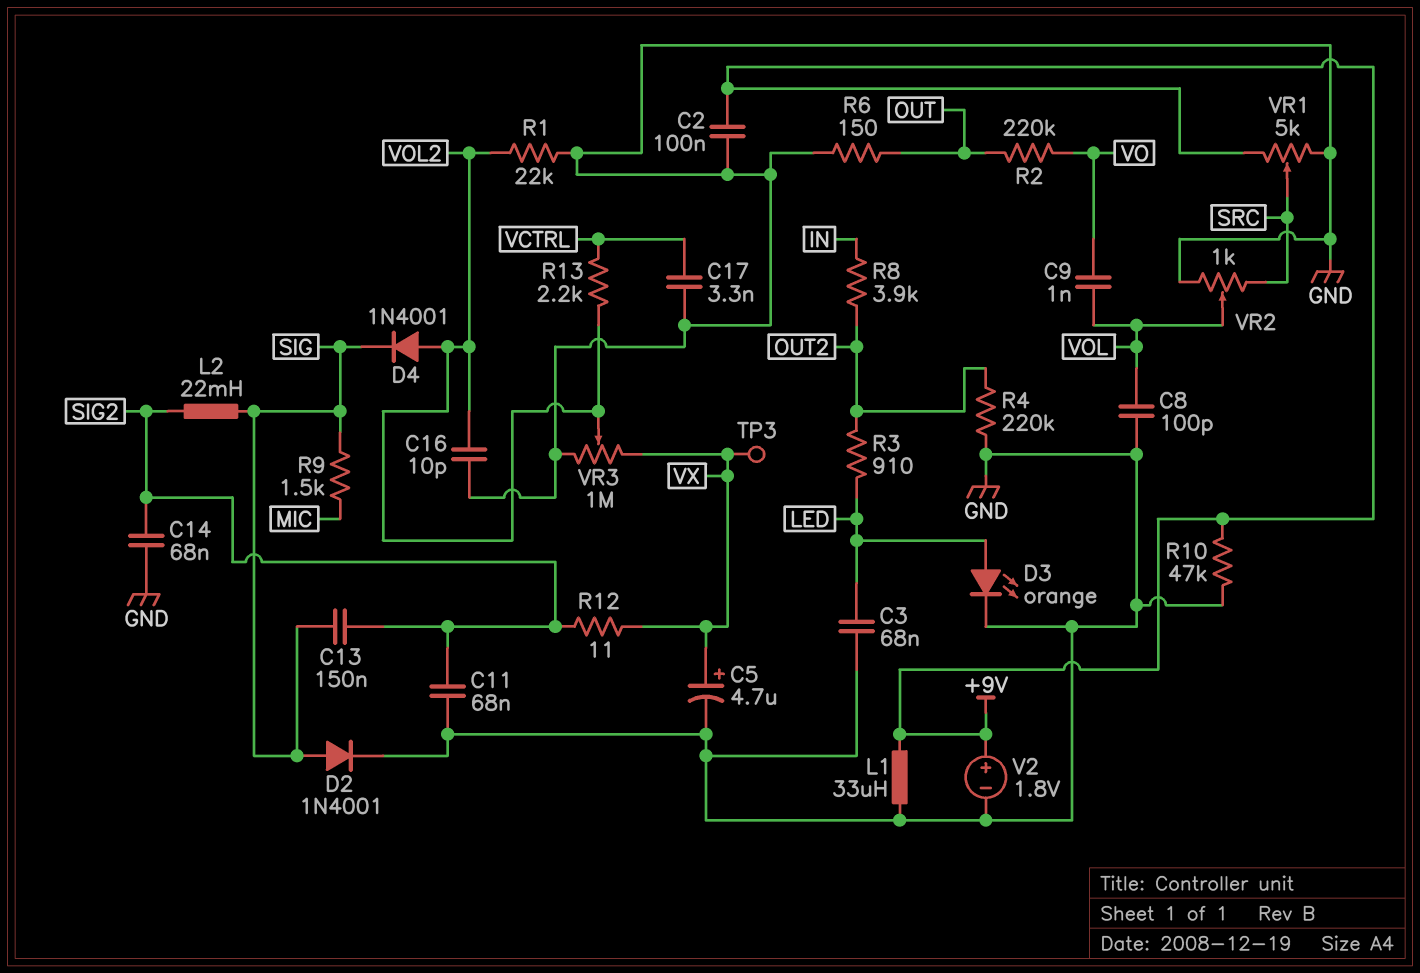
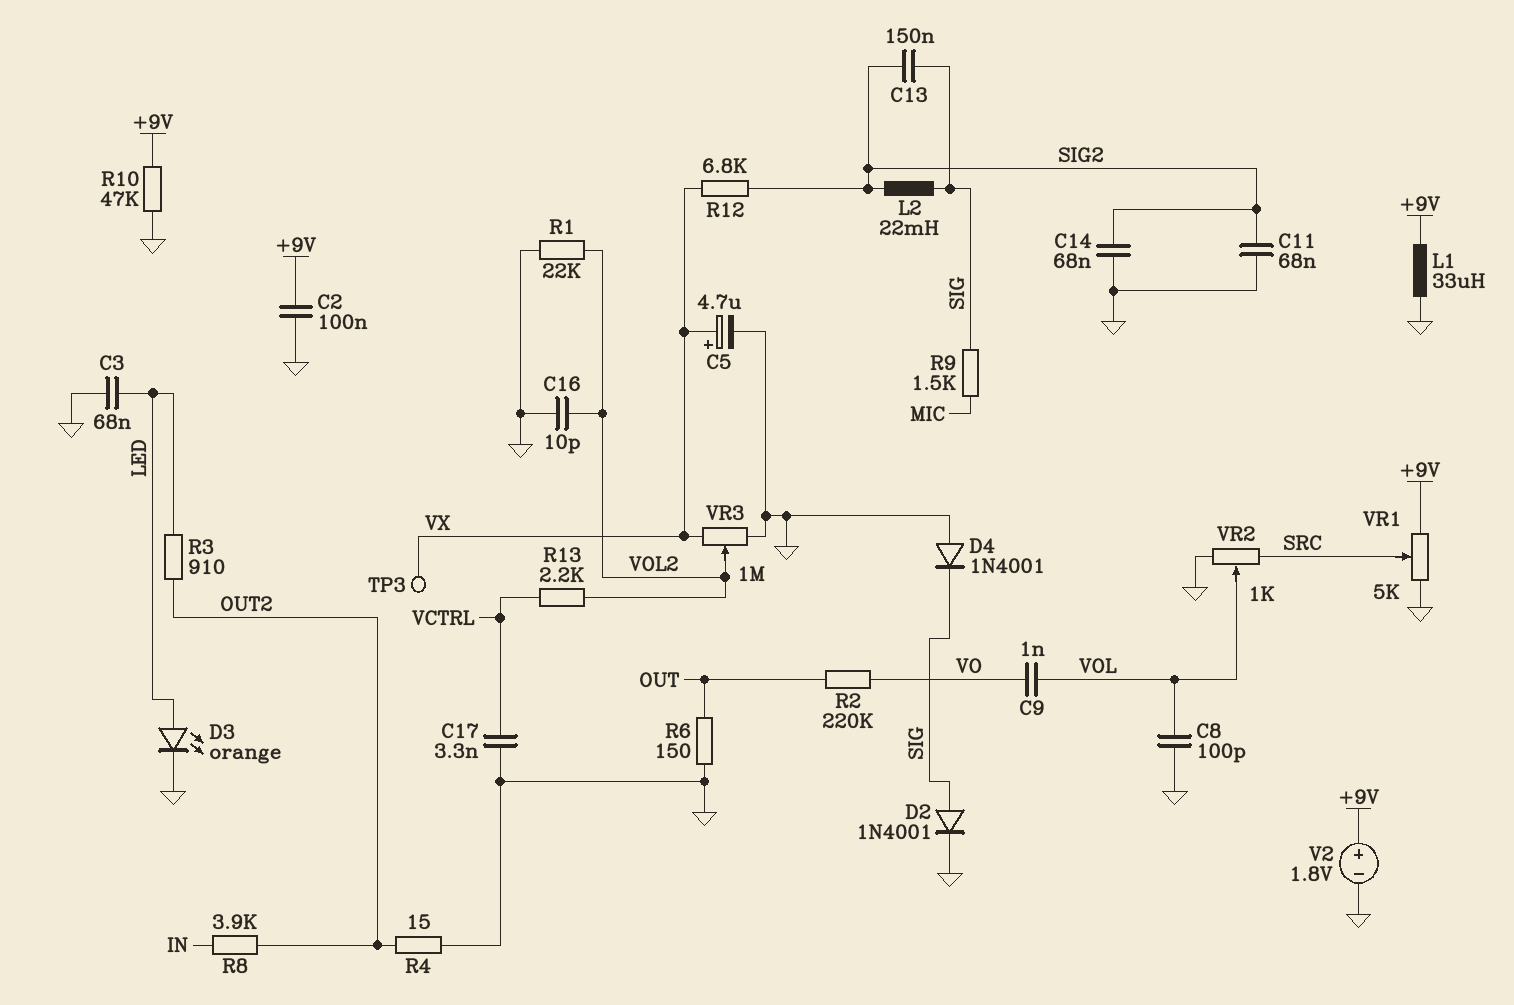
D4: diode 1N4001 (A VOL2, K SIG) -> diode 1N4001 (A GND, K SIG)
R4: 220k (GND, OUT2) -> 15 (GND, OUT2)
R12: 11 (SIG2, VX) -> 6.8k (SIG2, VX)

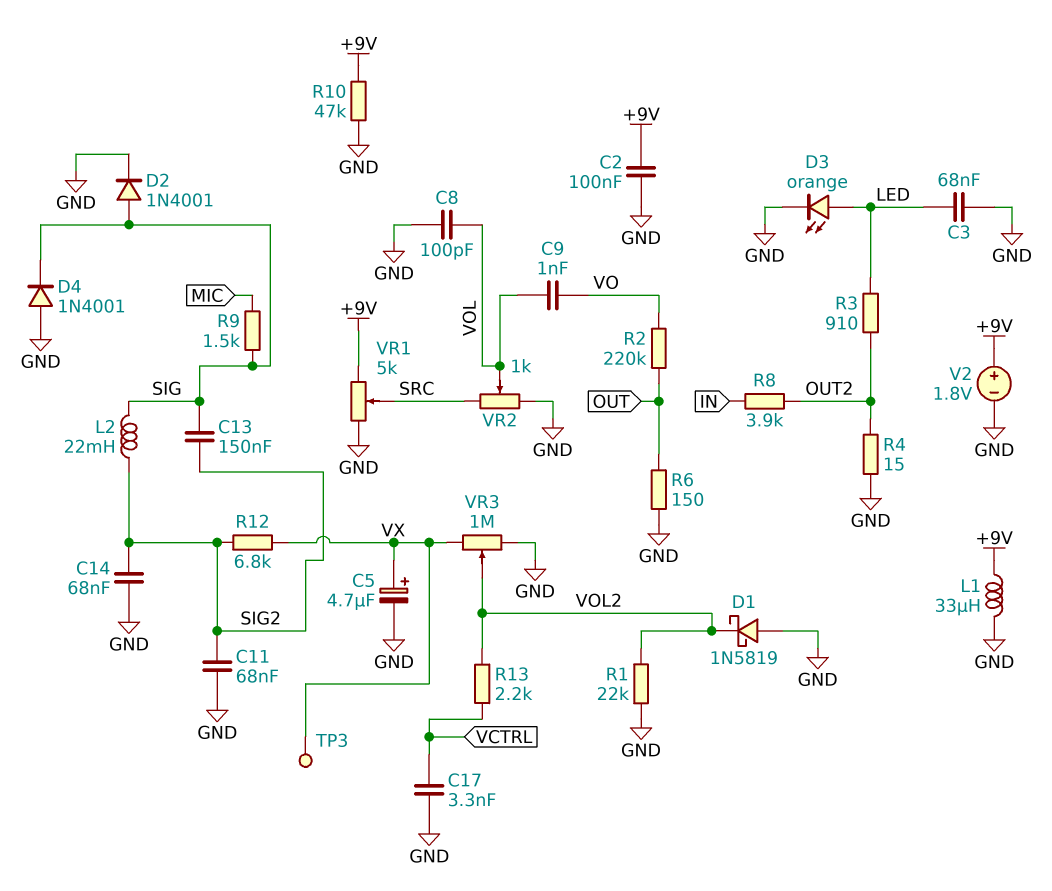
C16: 10pF (GND, VOL2) -> none
D1: none -> schottky 1N5819 (A GND, K VOL2)

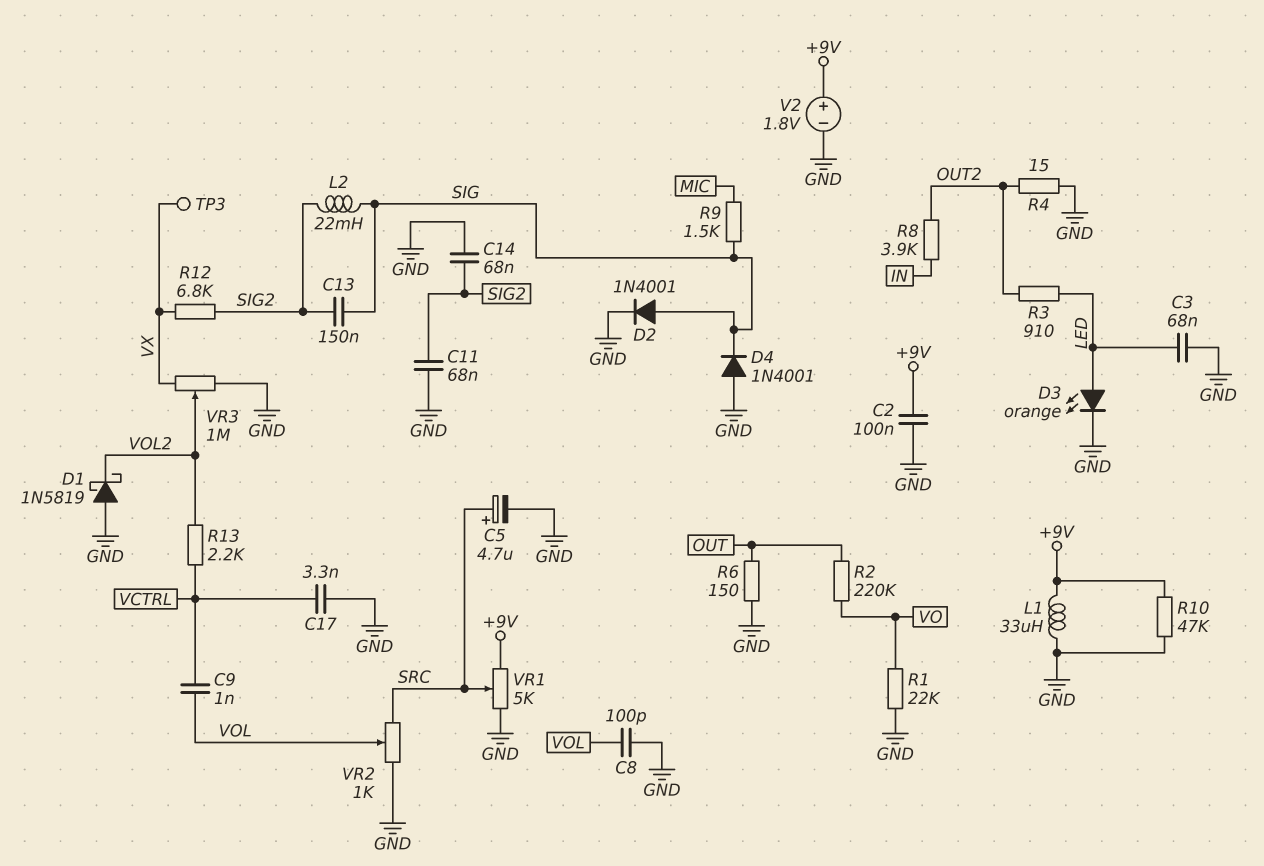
C5: 4.7uF (plus VX, minus GND) -> 4.7uF (plus SRC, minus GND)
C9: 1nF (VO, VOL) -> 1nF (VCTRL, VOL)
R1: 22k (GND, VOL2) -> 22k (GND, VO)

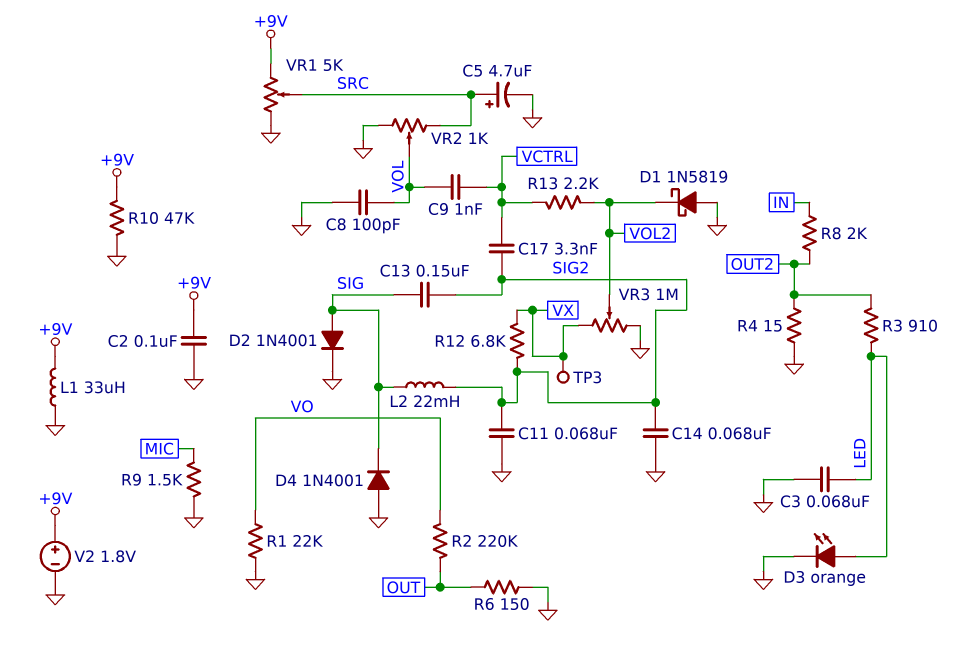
C17: 3.3nF (GND, VCTRL) -> 3.3nF (SIG2, VCTRL)
R8: 3.9k (IN, OUT2) -> 2k (IN, OUT2)
R9: 1.5k (MIC, SIG) -> 1.5k (GND, MIC)

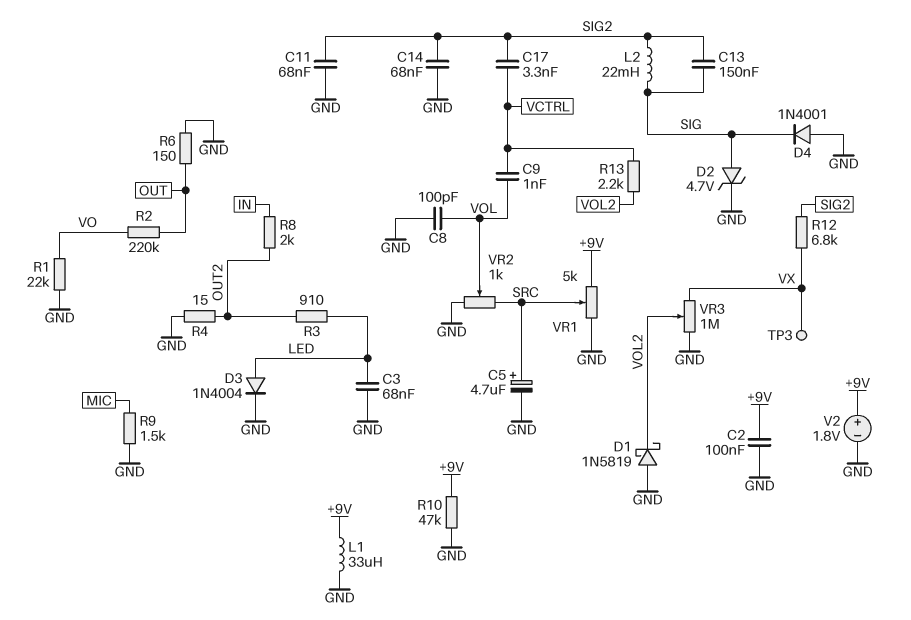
D2: diode 1N4001 (A SIG, K GND) -> zener 4.7V (A SIG, K GND)
D3: LED orange (A LED, K GND) -> diode 1N4004 (A LED, K GND)

